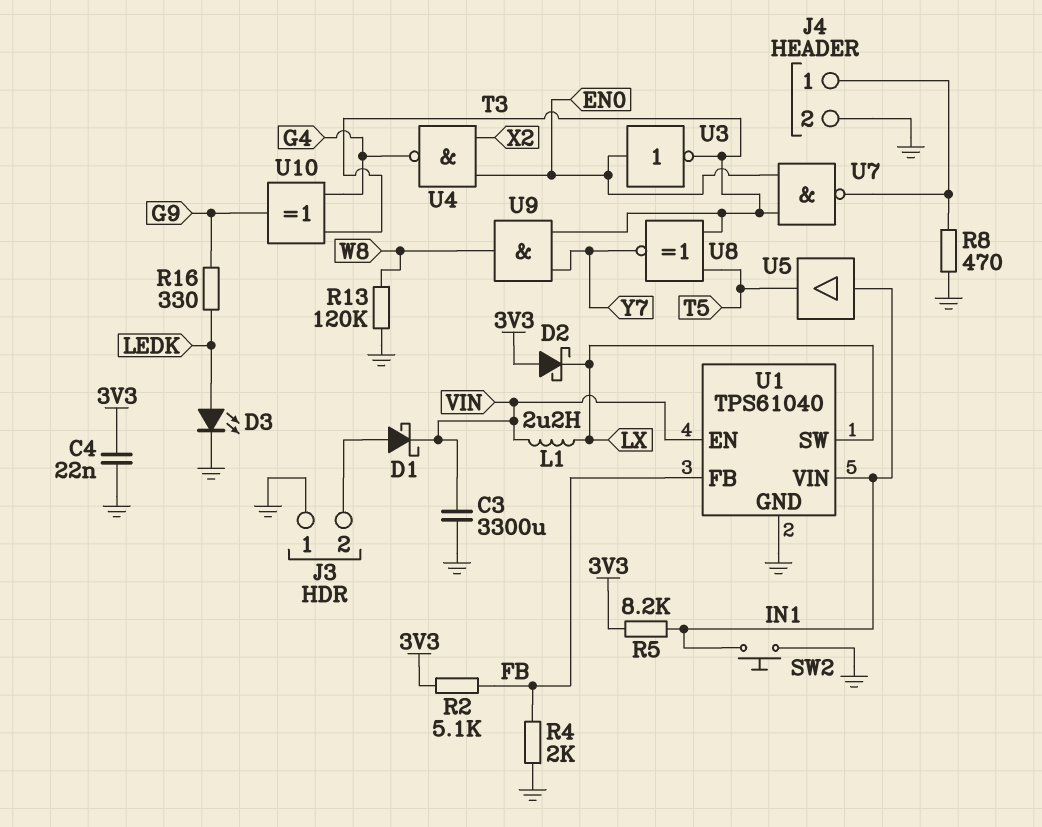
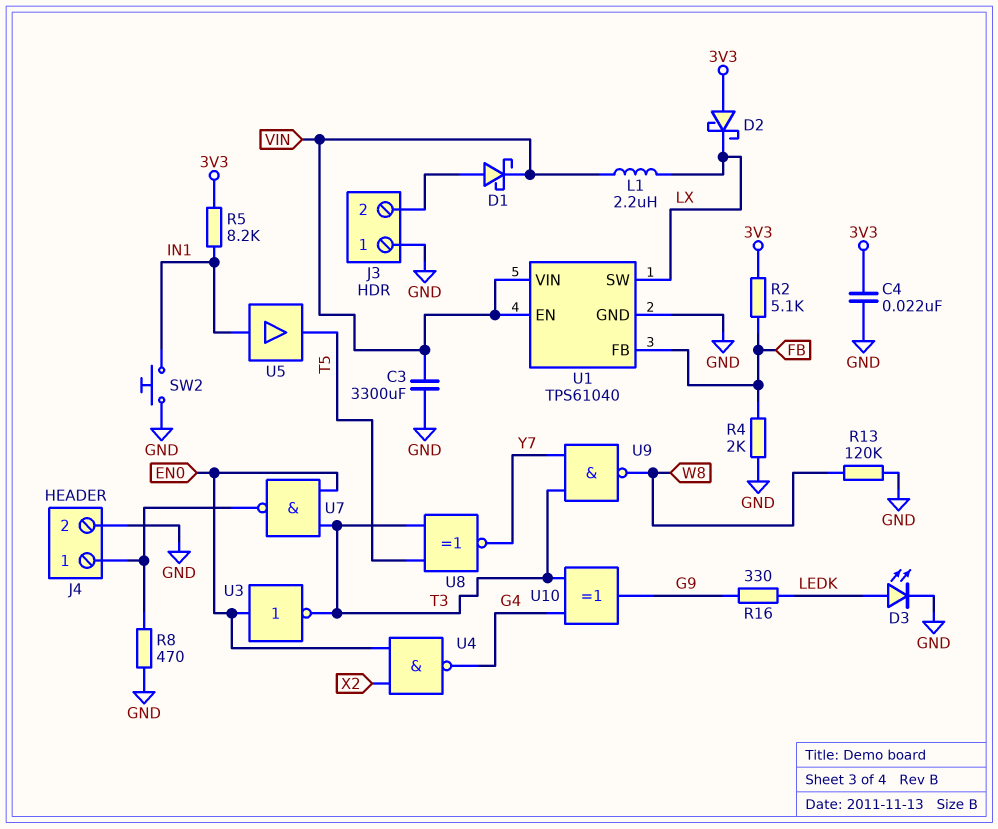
U1 pin VIN: IN1 -> VIN
U9: AND (in T3, in Y7, out W8) -> NAND (in T3, in Y7, out W8)

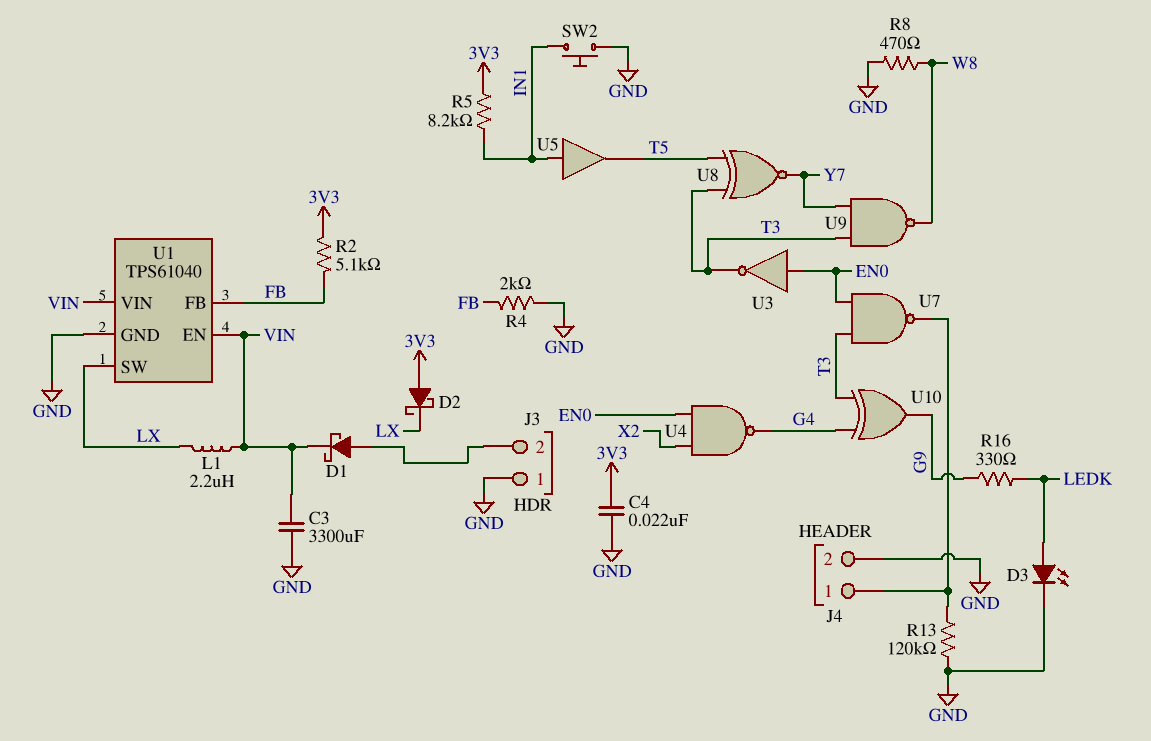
R8: 470 (GND, J4/1) -> 470 (GND, W8)
R13: 120k (GND, W8) -> 120k (GND, J4/1)

